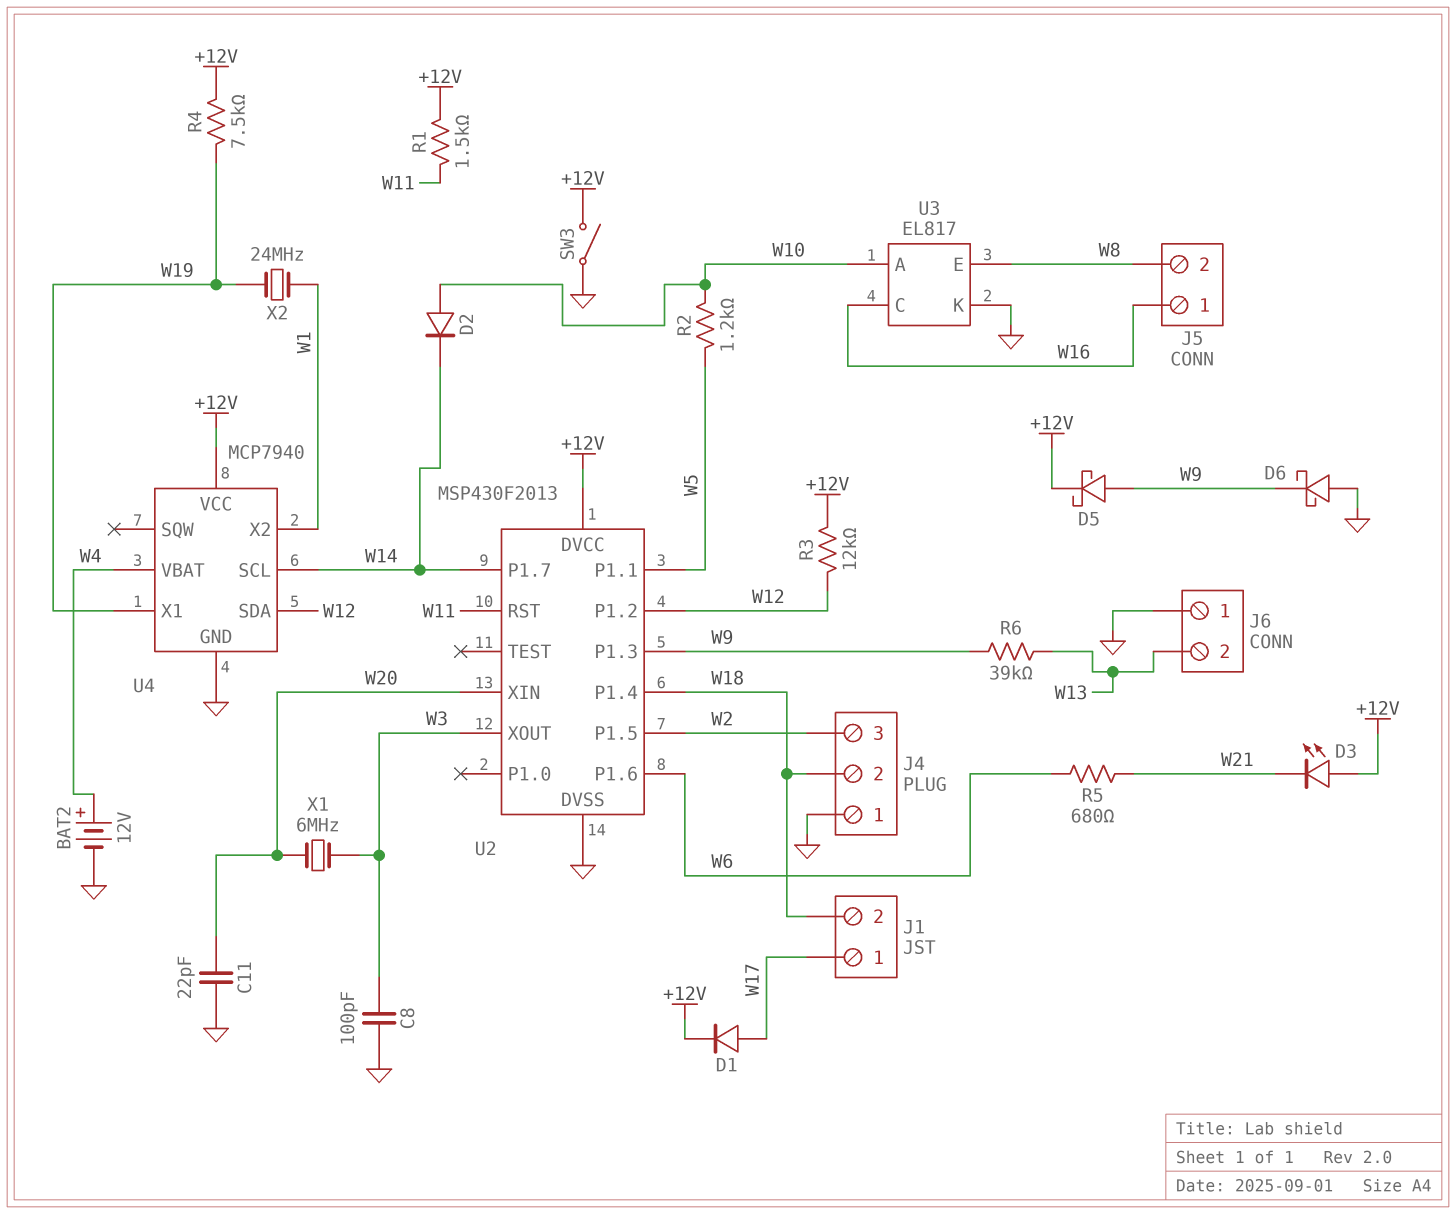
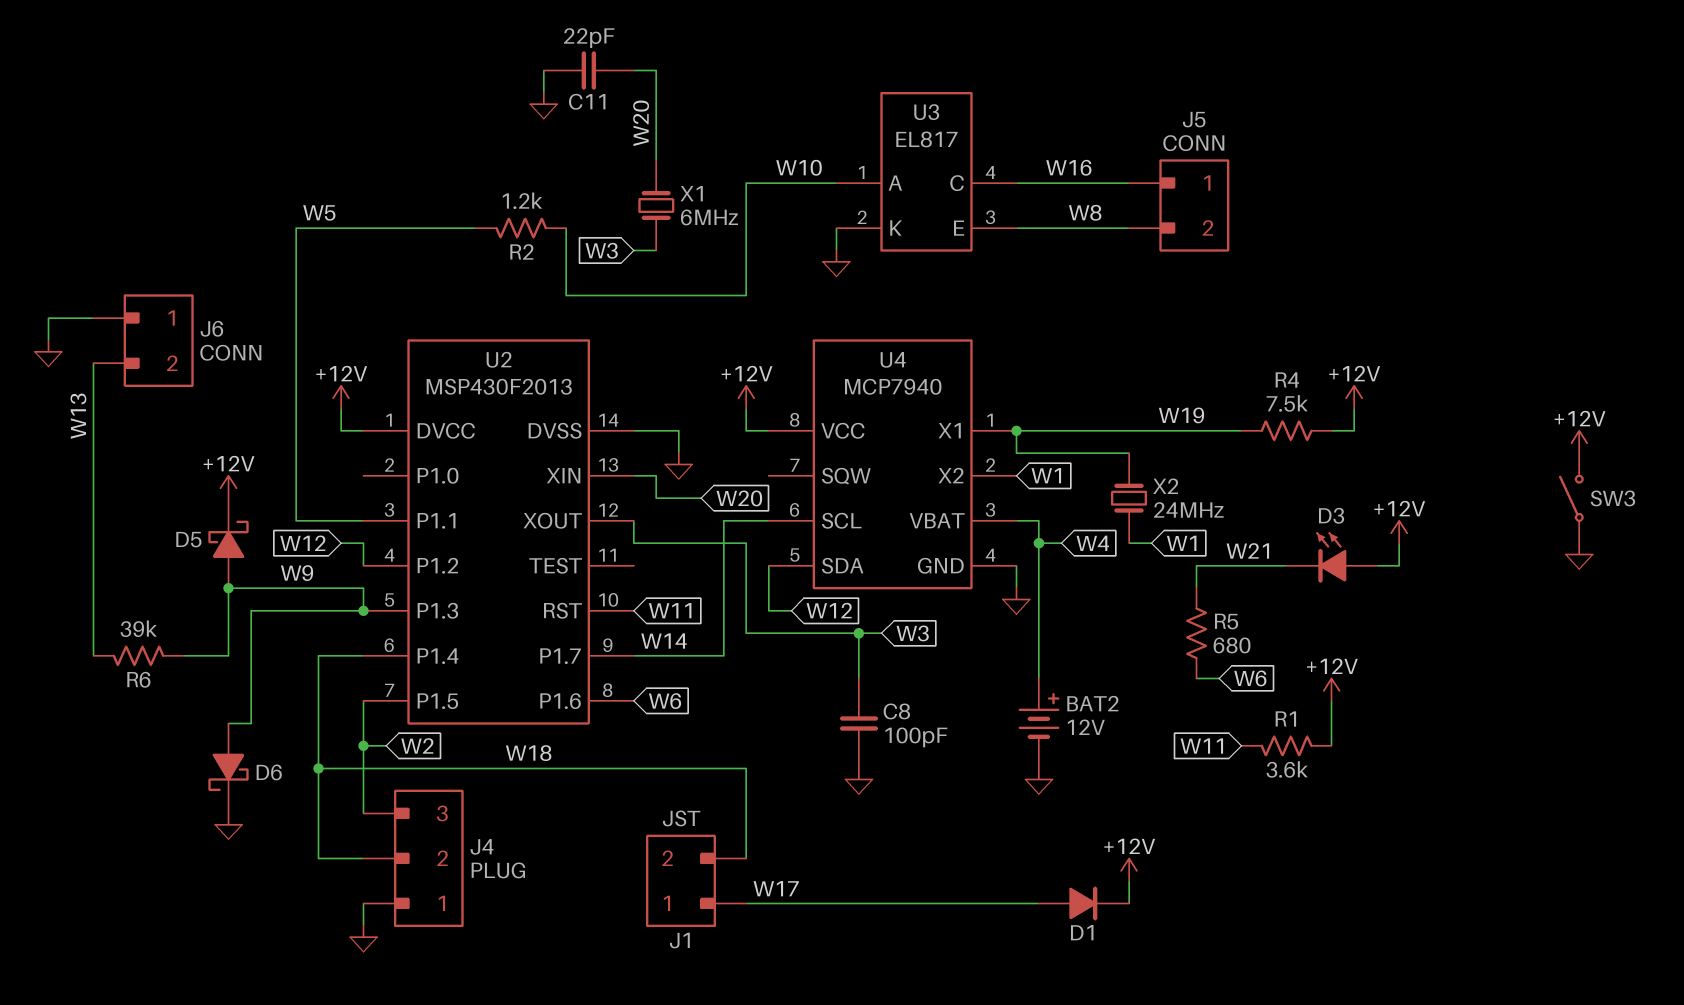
D2: diode (A W10, K W14) -> none
D6: schottky (A GND, K W9) -> schottky (A W9, K GND)
R1: 1.5k (+12V, W11) -> 3.6k (+12V, W11)
R3: 12k (+12V, W12) -> none

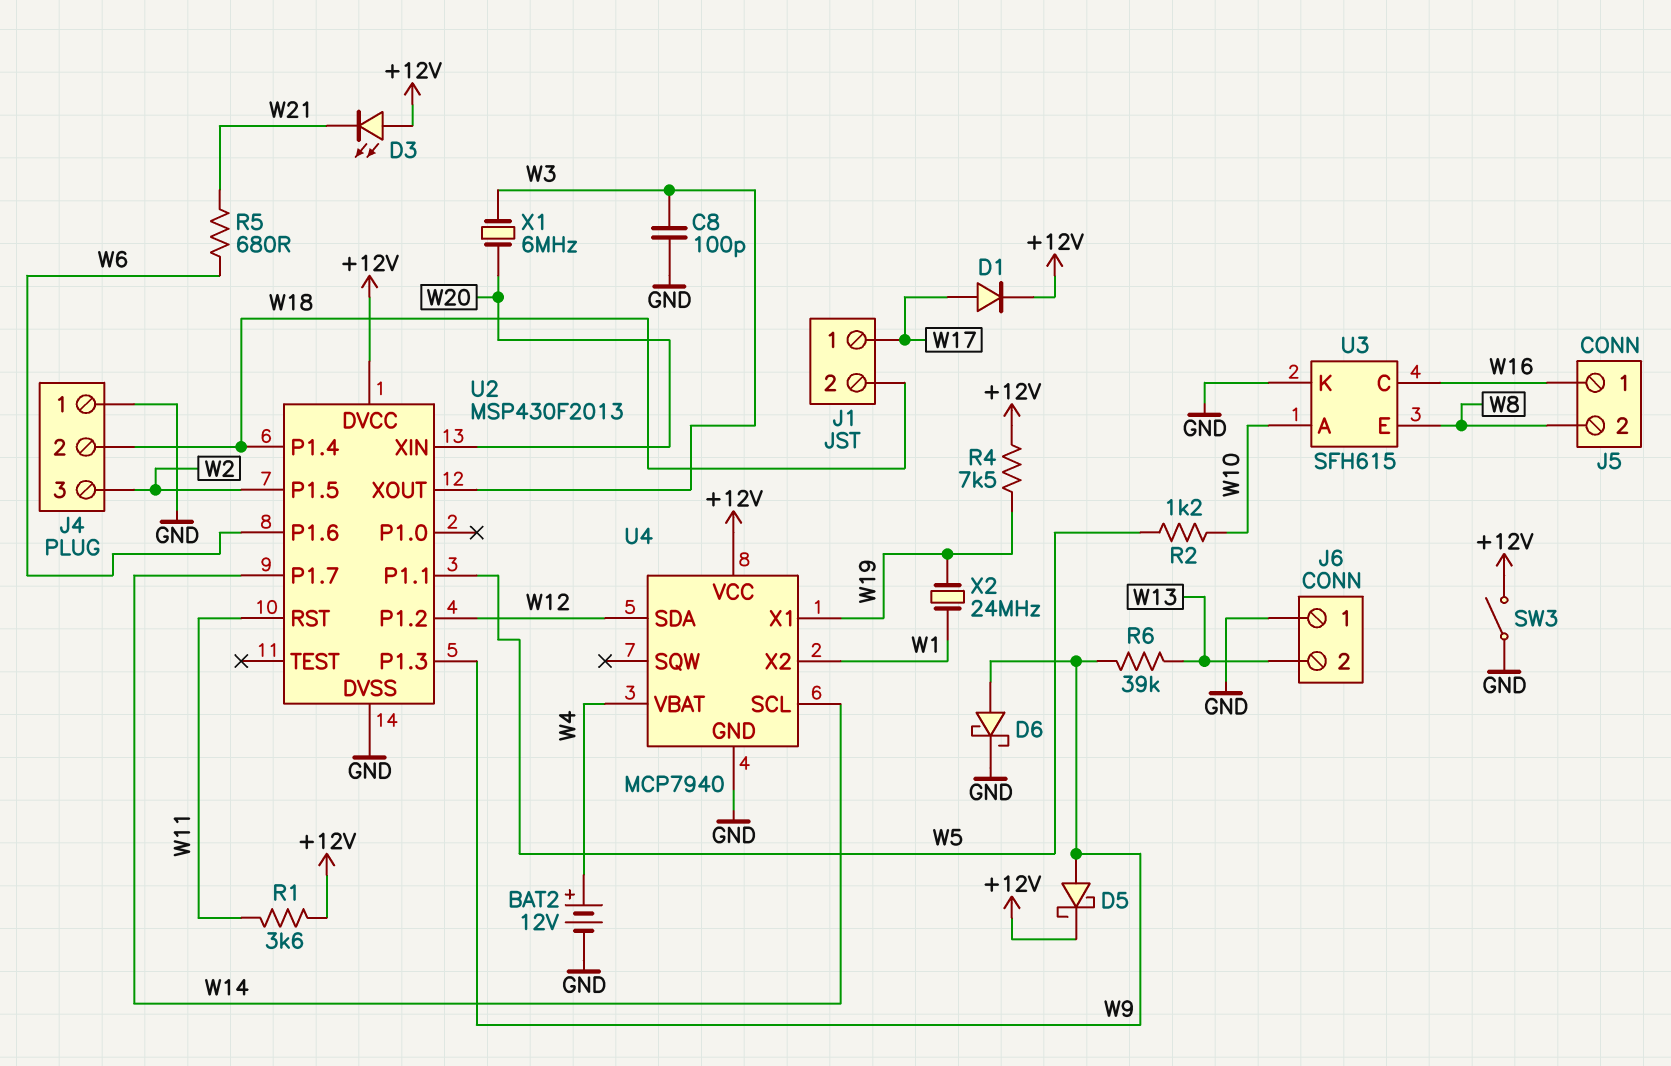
C11: 22pF (GND, W20) -> none
U3: EL817 -> SFH615

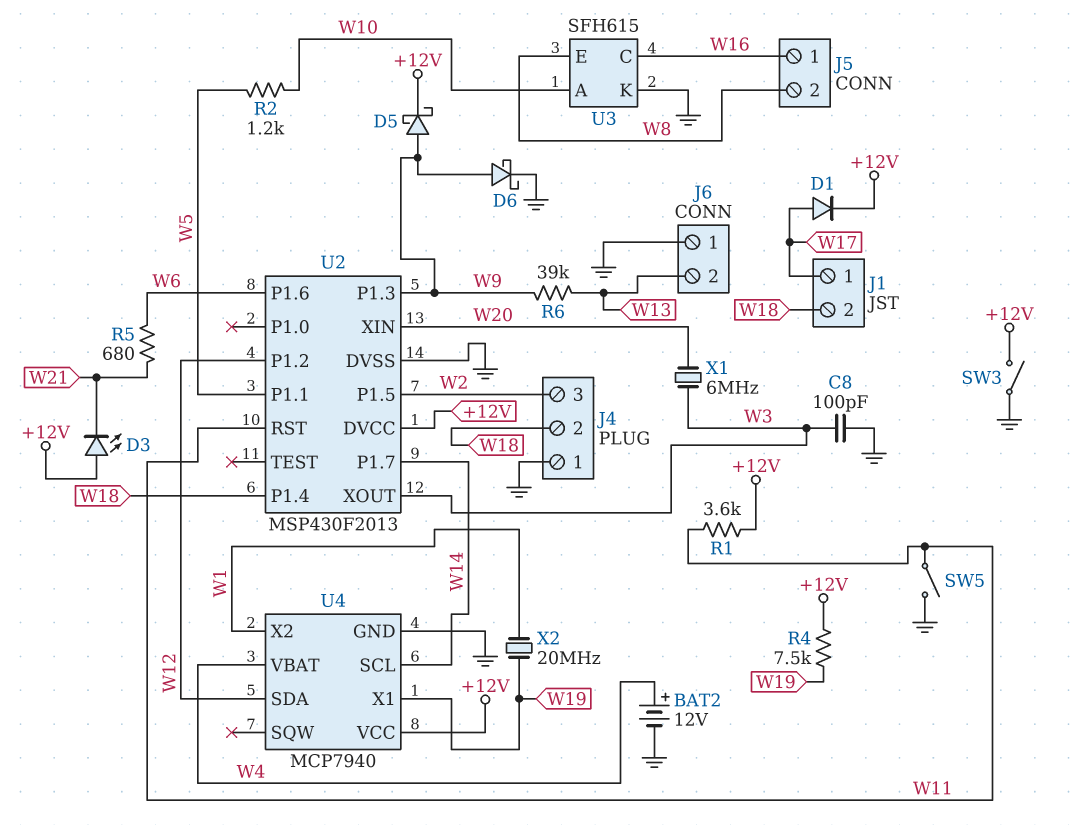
SW5: none -> switch (GND, W11)
X2: 24MHz (W1, W19) -> 20MHz (W1, W19)

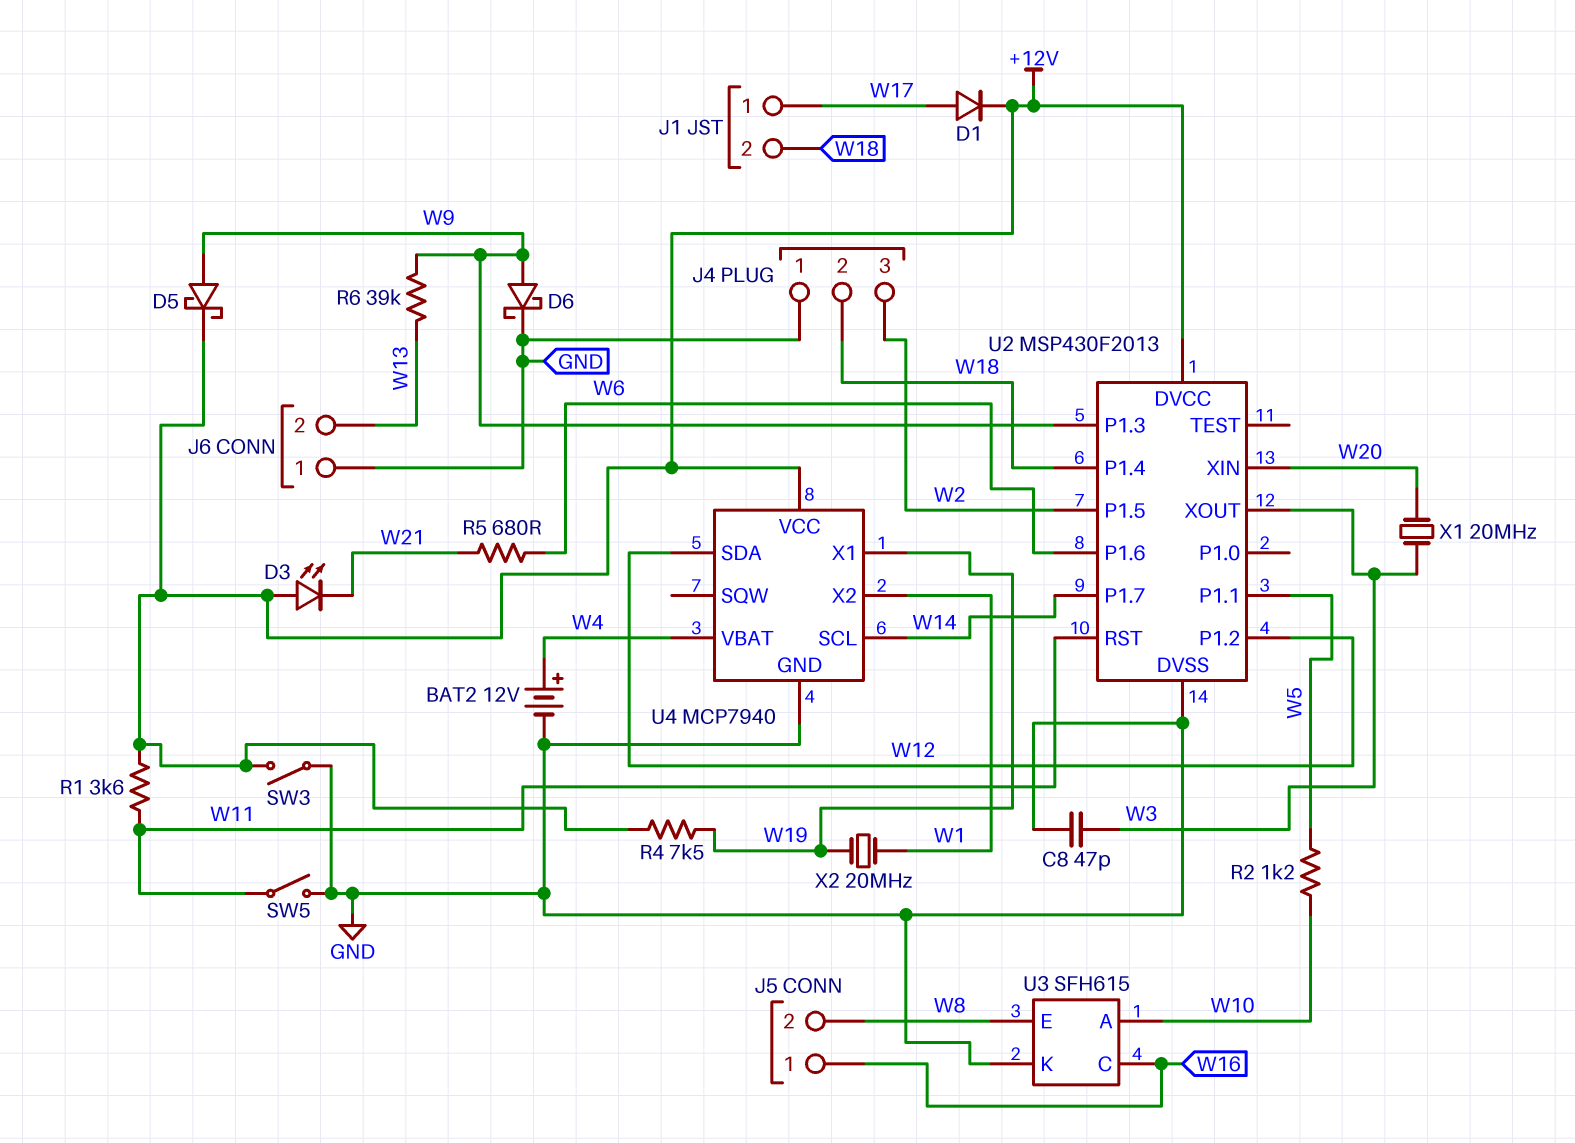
C8: 100pF (GND, W3) -> 47pF (GND, W3)
X1: 6MHz (W3, W20) -> 20MHz (W3, W20)

